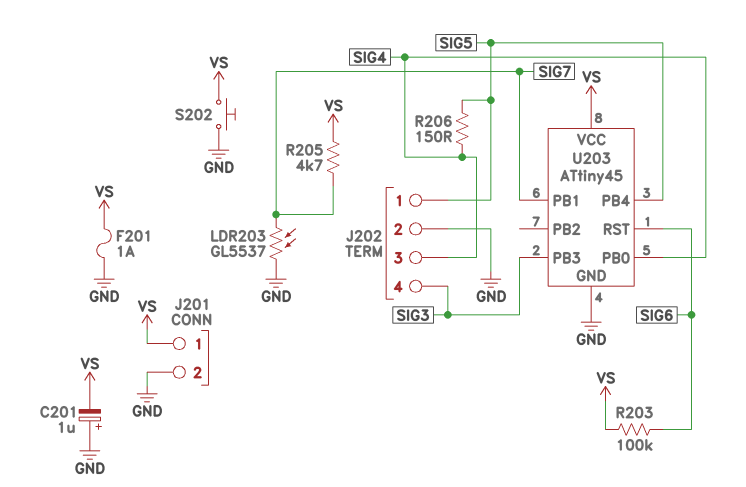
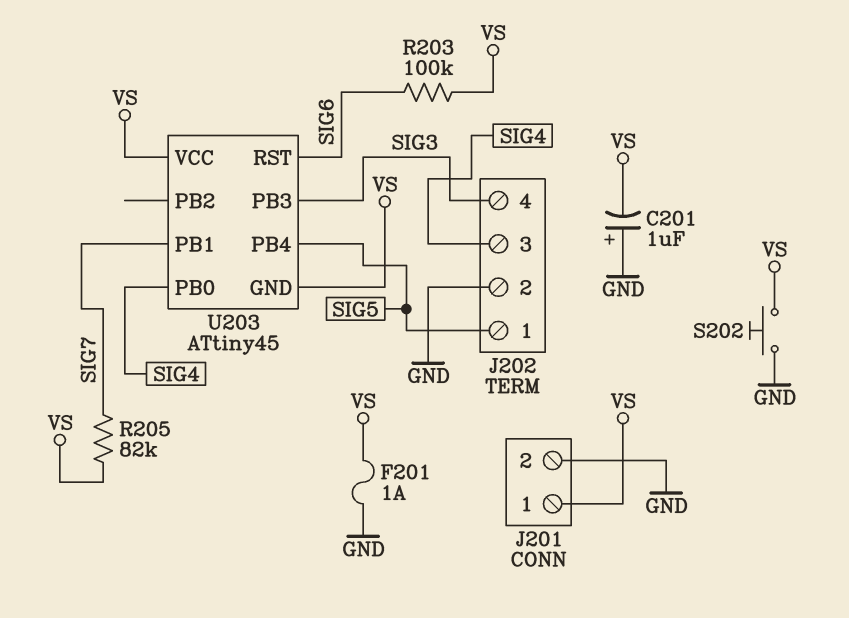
LDR203: GL5537 (GND, SIG7) -> none
R205: 4.7k (SIG7, VS) -> 82k (SIG7, VS)
R206: 150 (SIG4, SIG5) -> none
U203 pin GND: GND -> VS

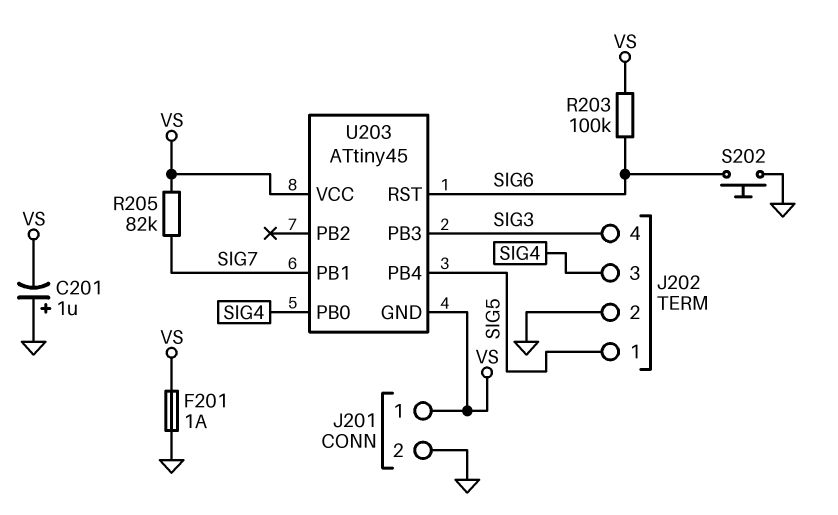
S202: button (GND, VS) -> button (GND, SIG6)

